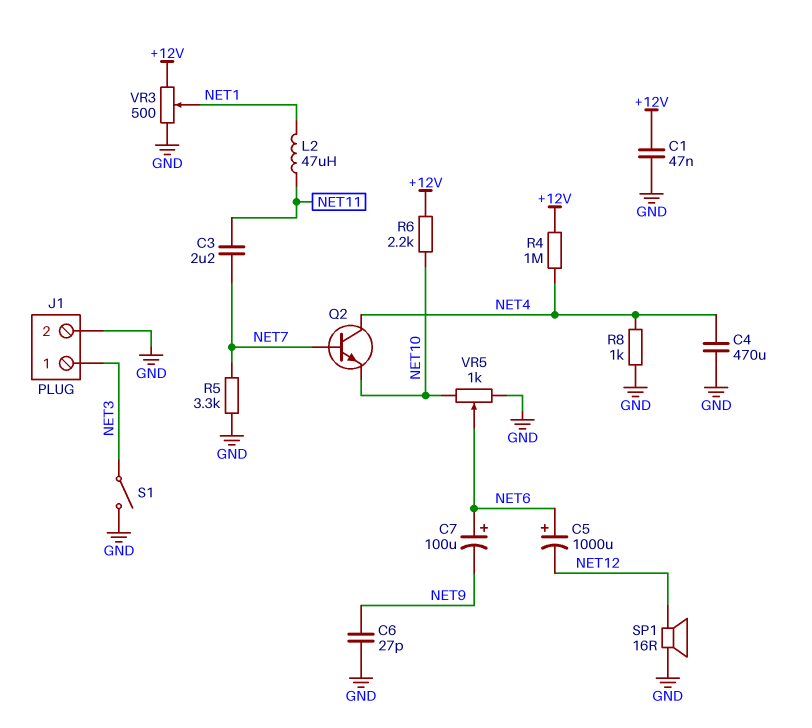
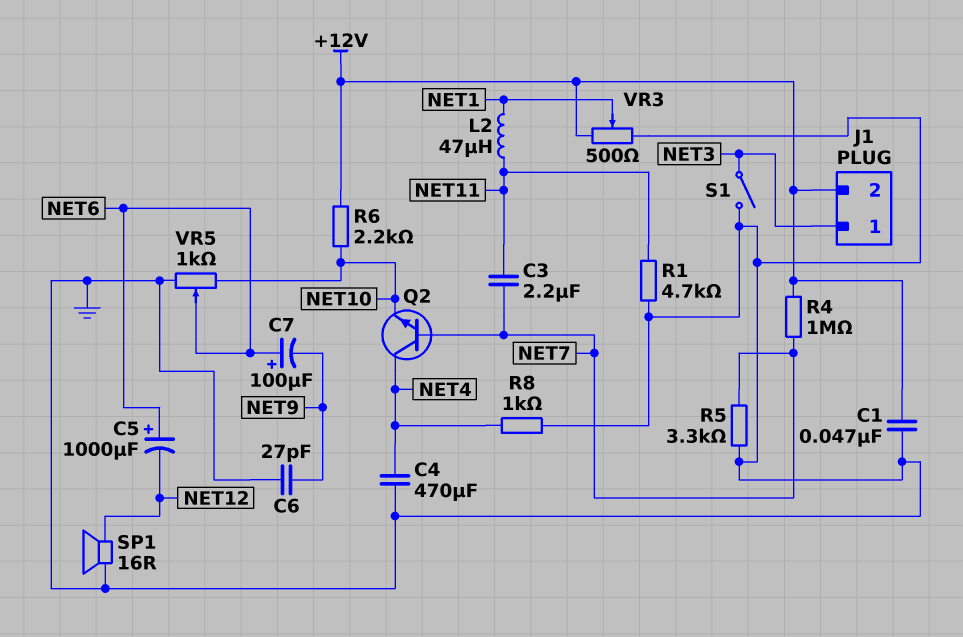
J1 pin 2: GND -> +12V
R1: none -> 4.7k (GND, NET11)
R4: 1M (+12V, NET4) -> 1M (+12V, NET7)

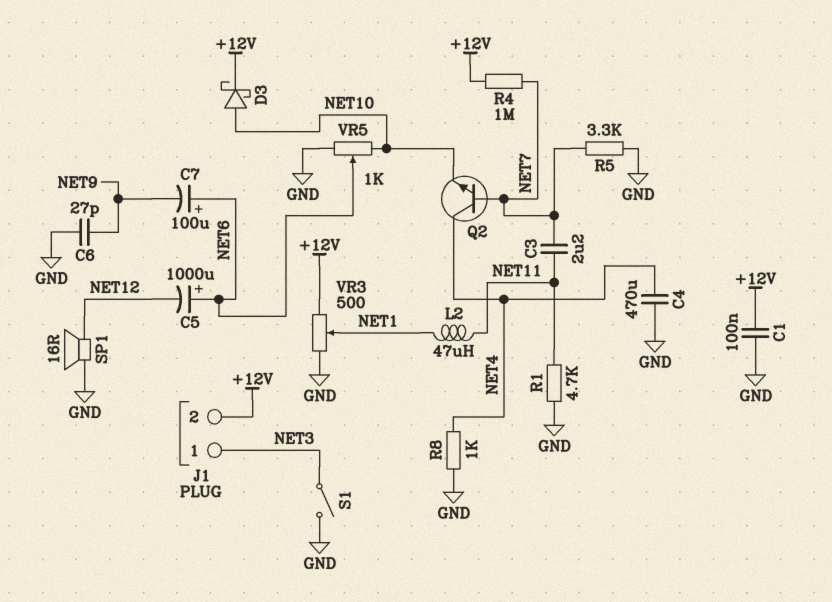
C1: 47nF (+12V, GND) -> 100nF (+12V, GND)
D3: none -> schottky (A NET10, K +12V)
R6: 2.2k (+12V, NET10) -> none

